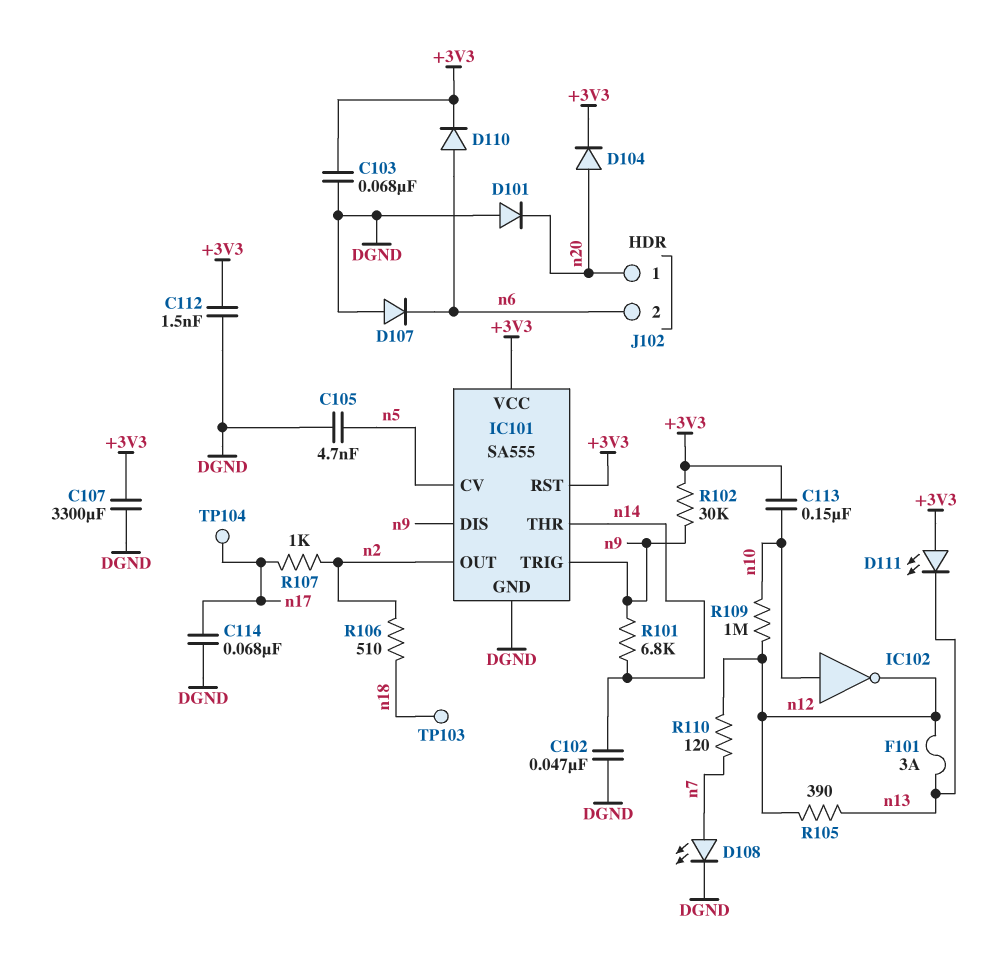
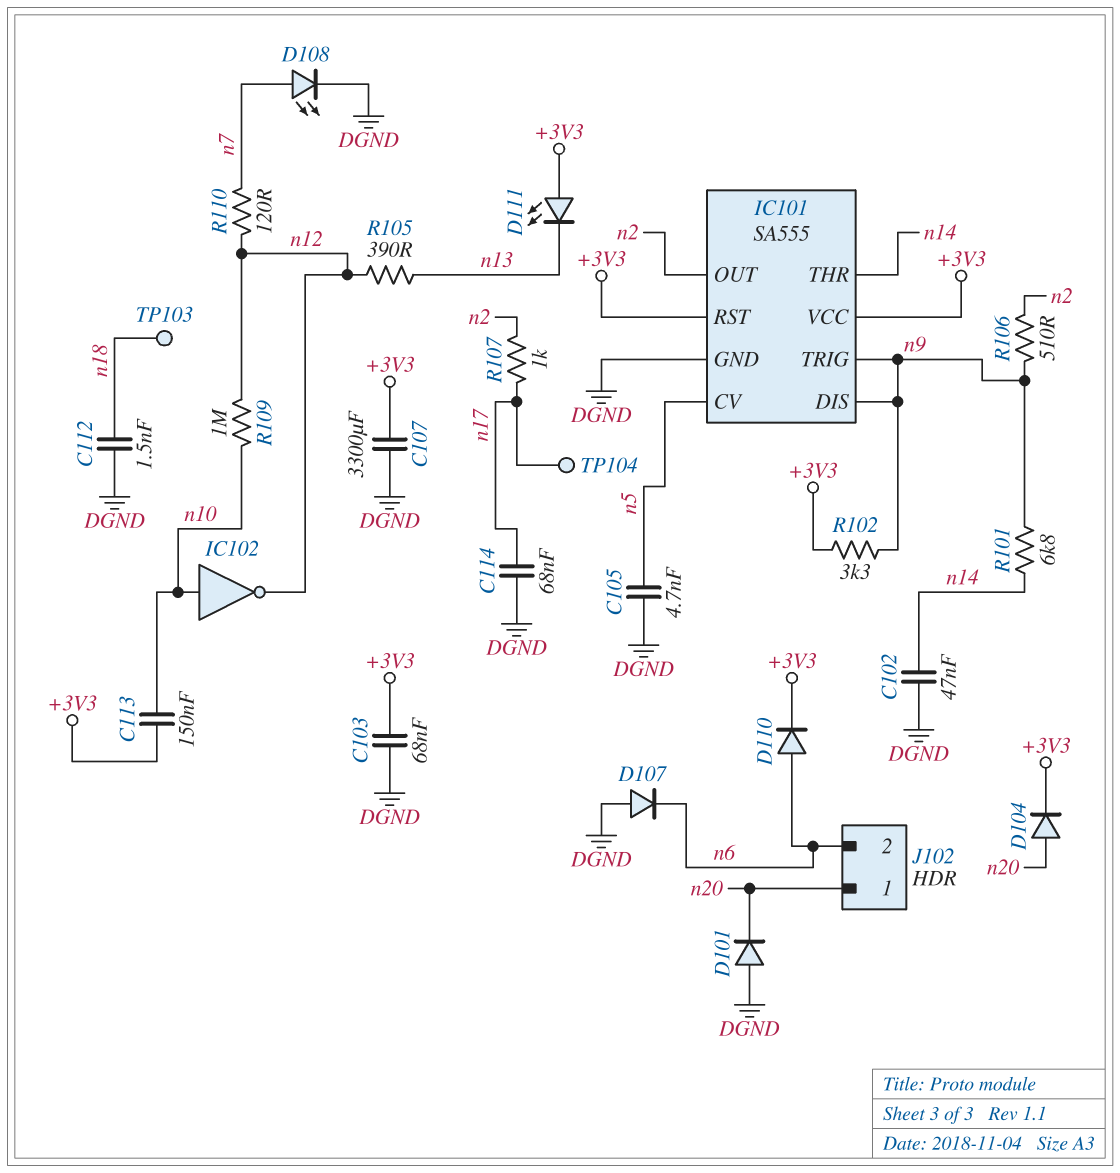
C112: 1.5nF (+3V3, DGND) -> 1.5nF (DGND, n18)
F101: 3A (n12, n13) -> none
R102: 30k (+3V3, n9) -> 3.3k (+3V3, n9)
R106: 510 (n2, n18) -> 510 (n2, n9)

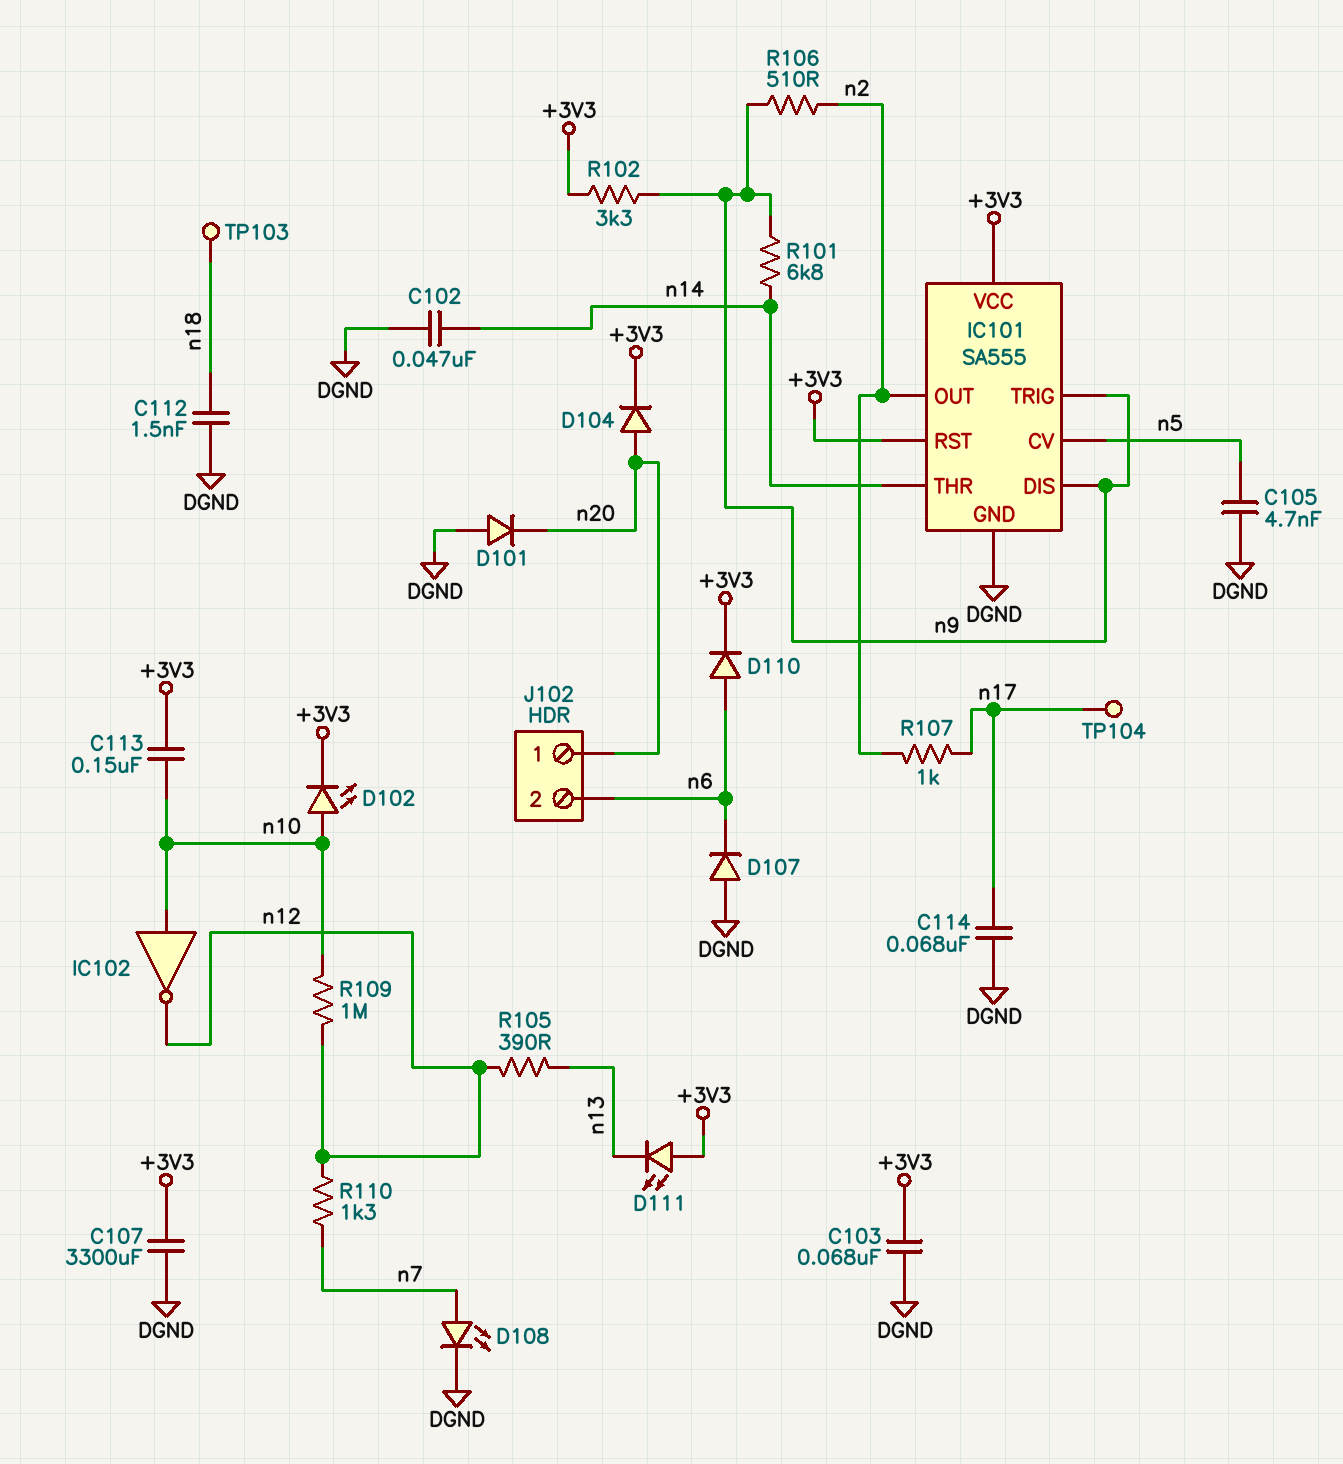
D102: none -> LED (A n10, K +3V3)
R110: 120 (n7, n12) -> 1.3k (n7, n12)

